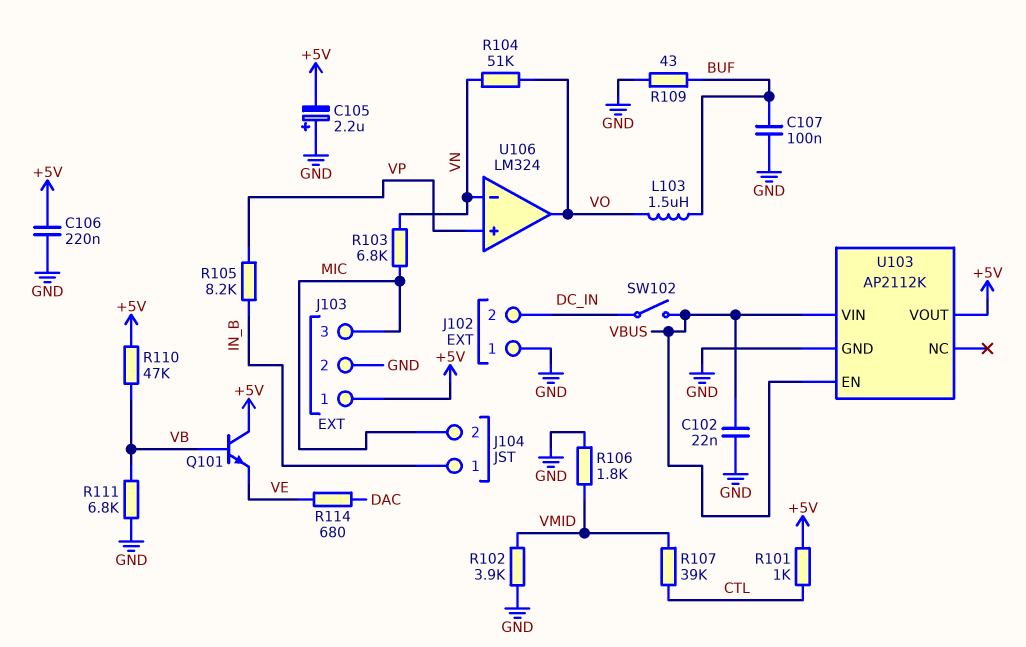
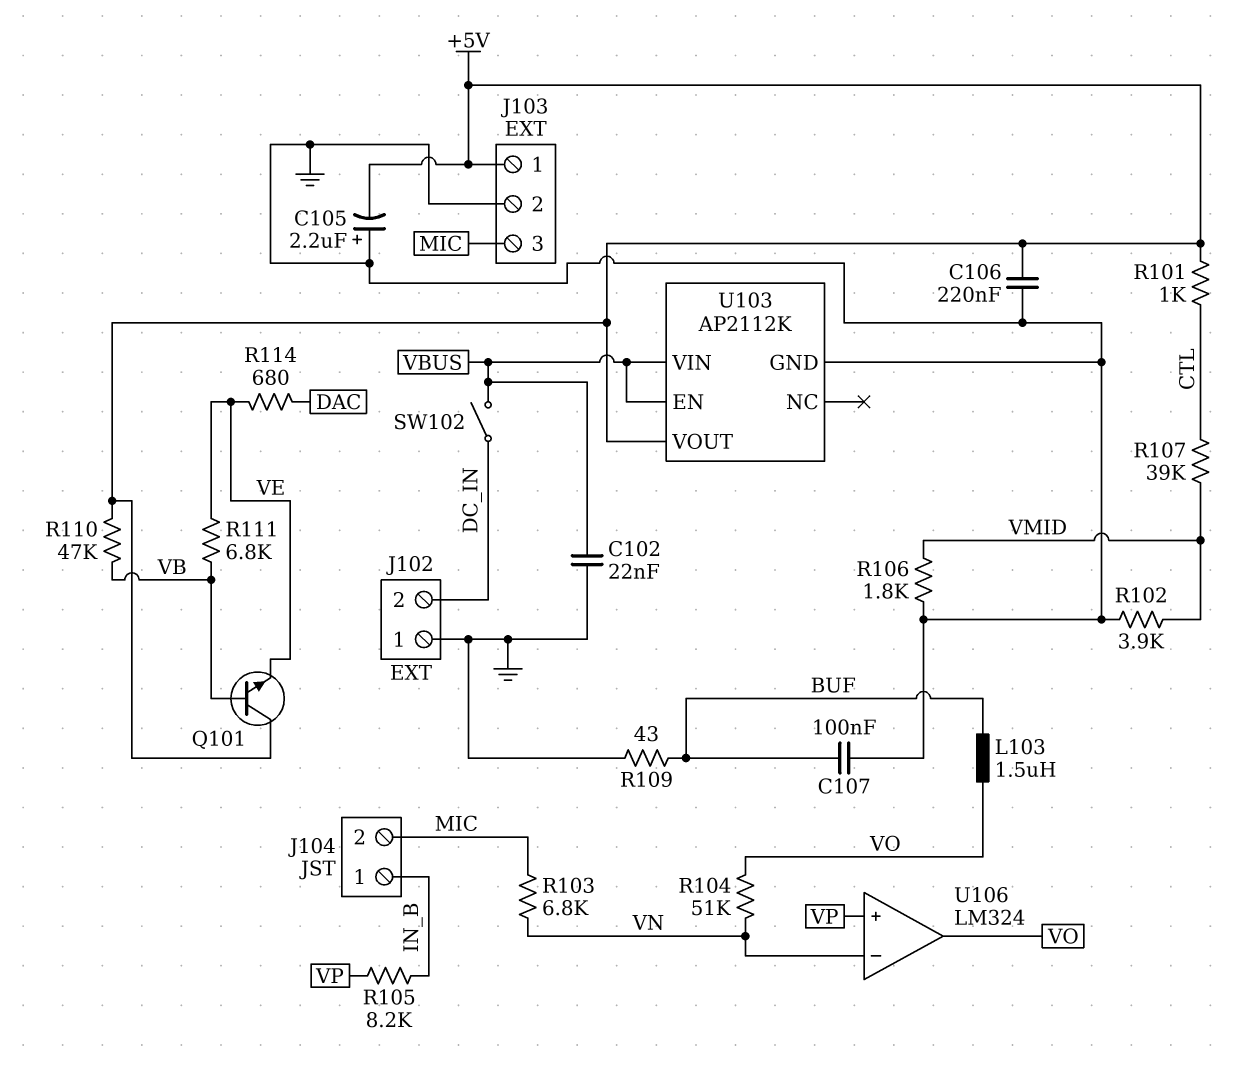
R111: 6.8k (GND, VB) -> 6.8k (VB, VE)

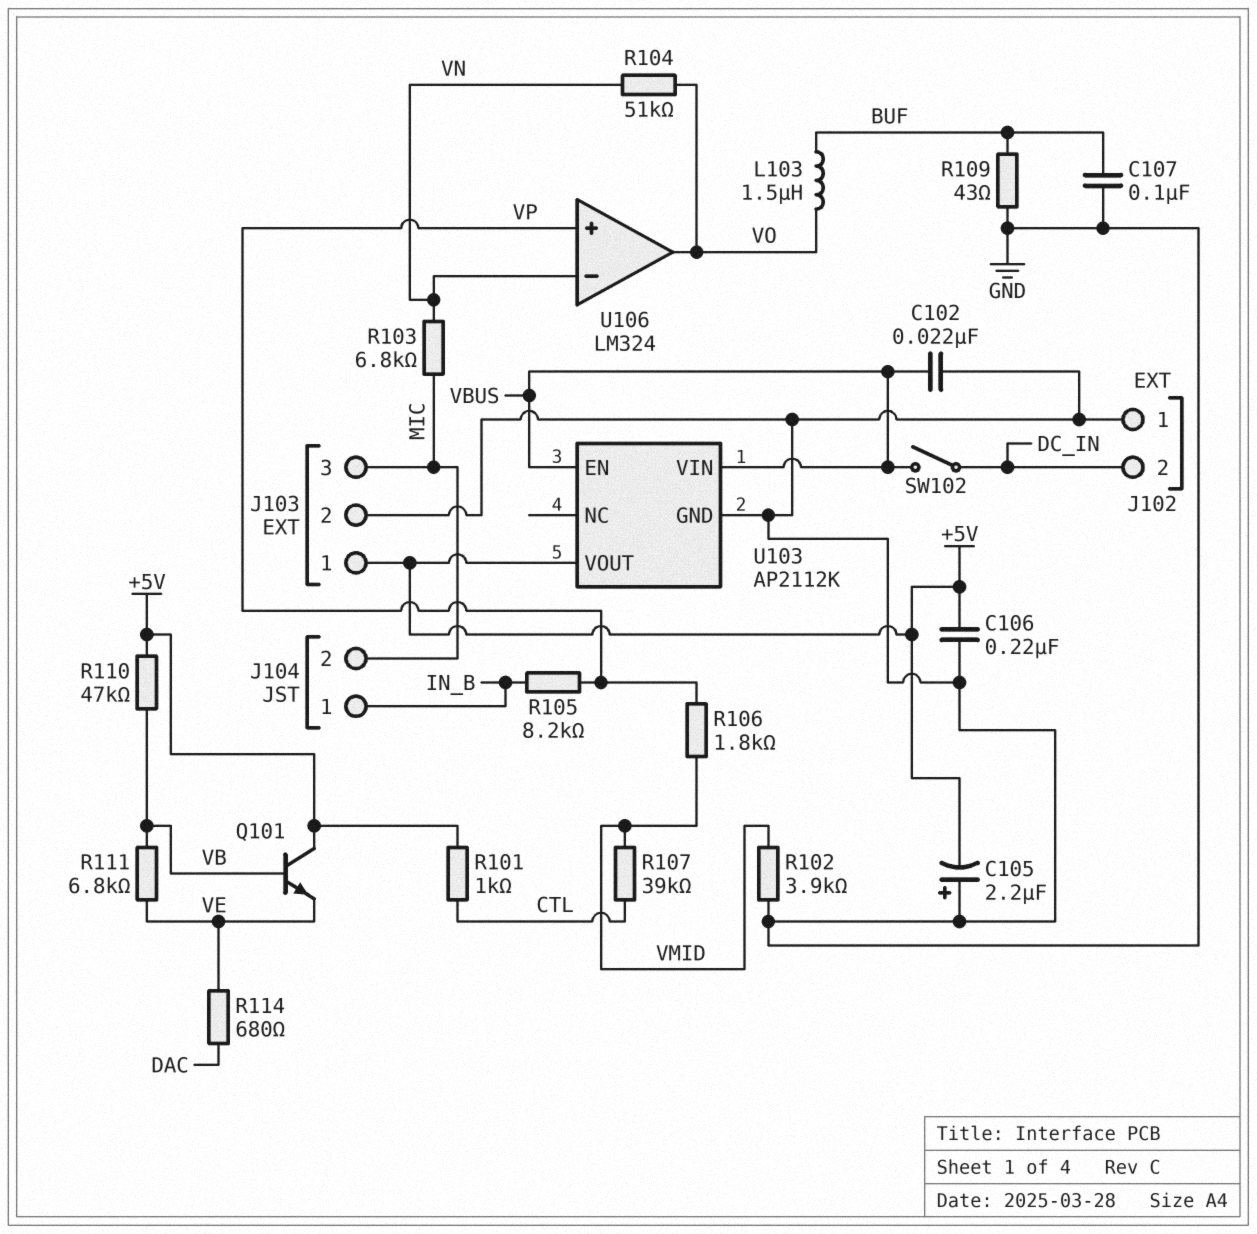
R106: 1.8k (GND, VMID) -> 1.8k (VMID, VP)

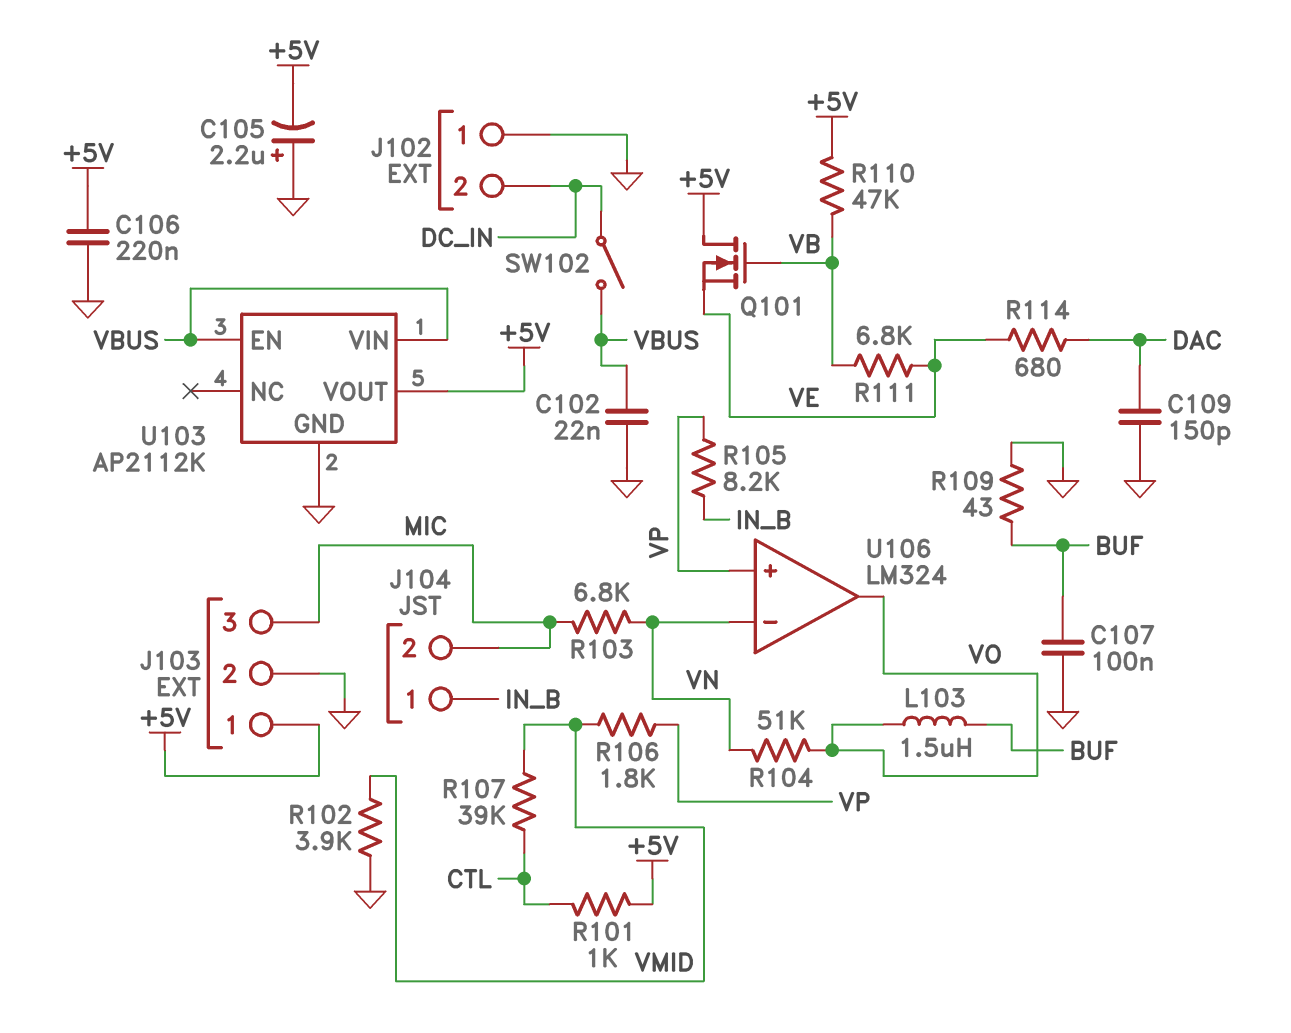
C109: none -> 150pF (DAC, GND)
Q101: NPN (B VB, C +5V, E VE) -> NMOS (G VB, D +5V, S VE)

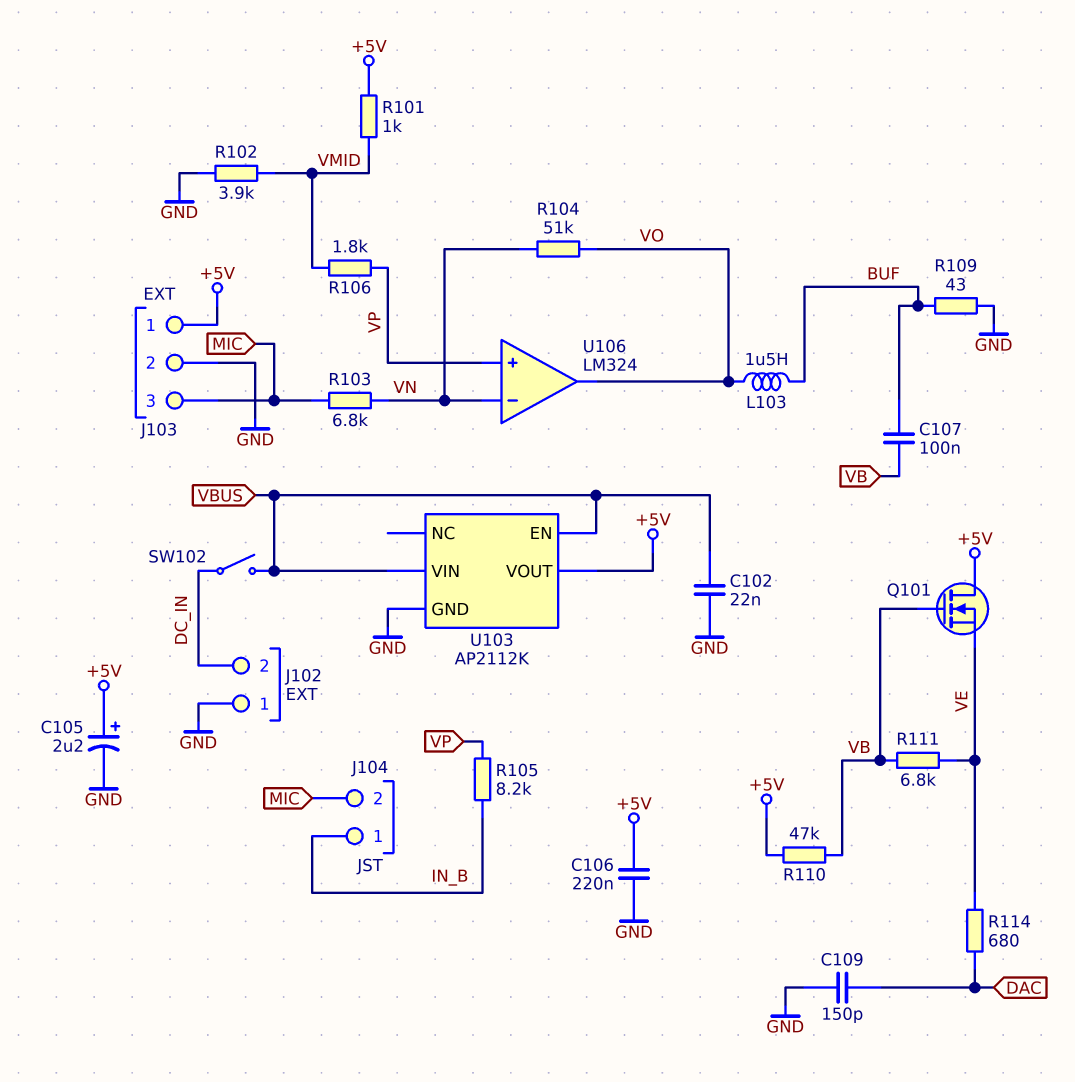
C105: 2.2uF (plus GND, minus +5V) -> 2.2uF (plus +5V, minus GND)
C107: 100nF (BUF, GND) -> 100nF (BUF, VB)
R101: 1k (+5V, CTL) -> 1k (+5V, VMID)
R107: 39k (CTL, VMID) -> none

